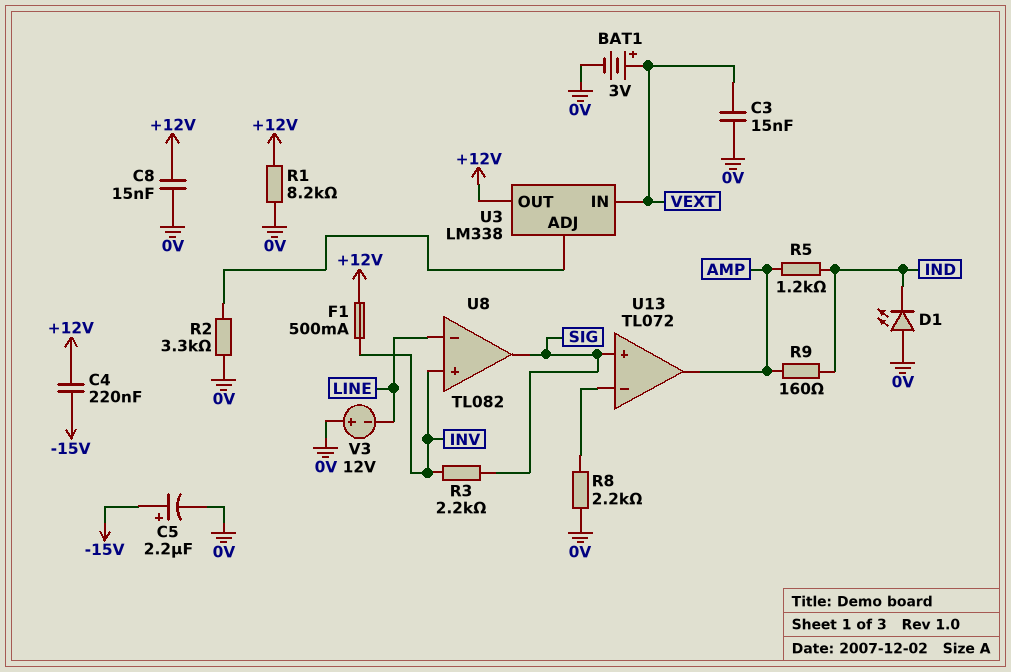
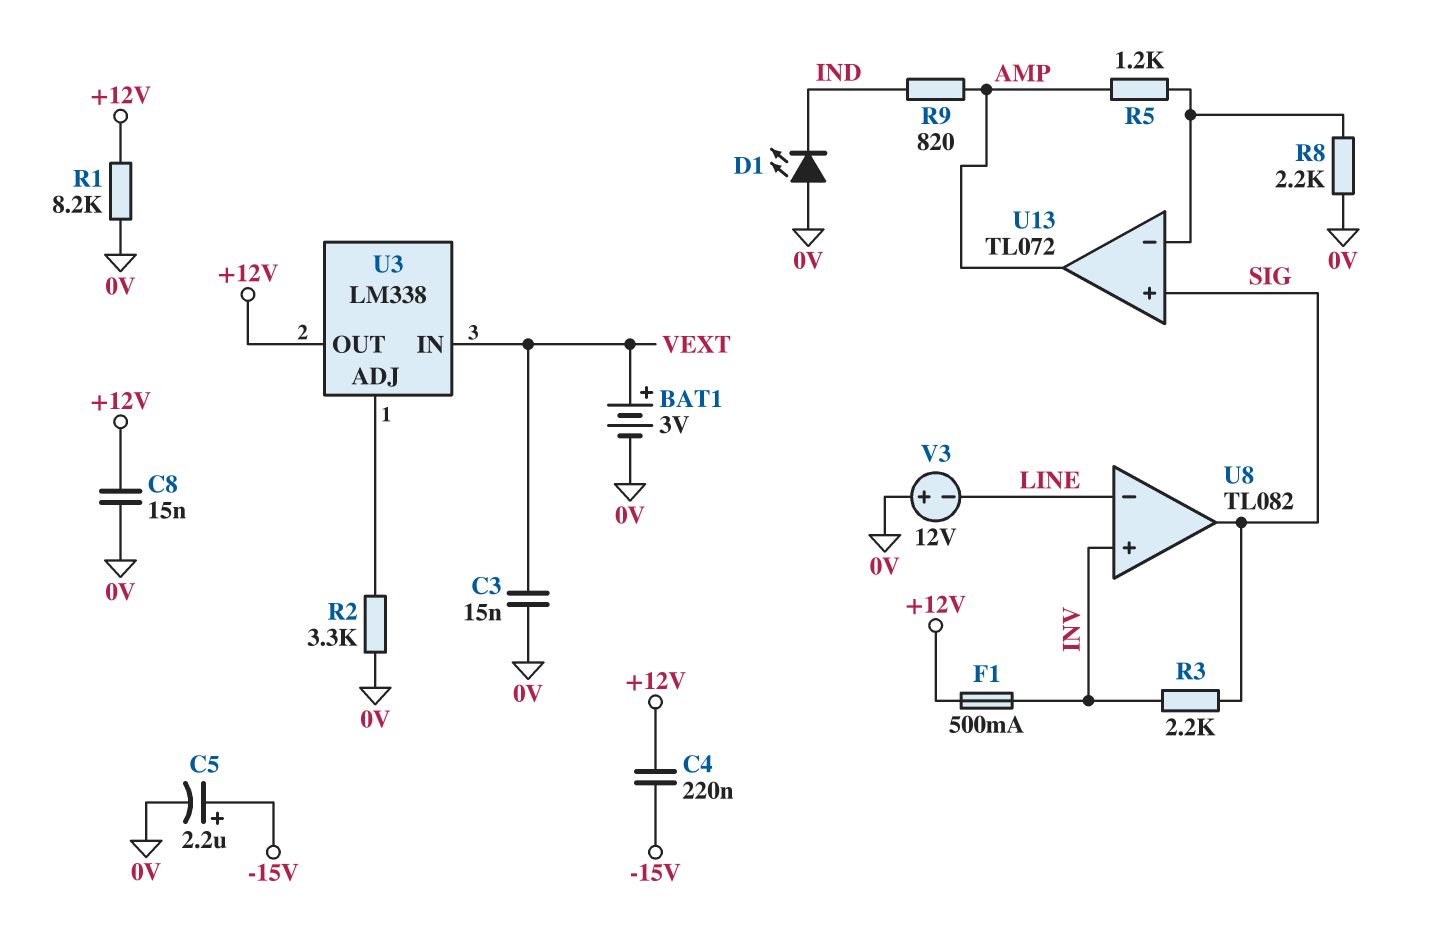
R5: 1.2k (AMP, IND) -> 1.2k (AMP, U13/in-)
R9: 160 (AMP, IND) -> 820 (AMP, IND)

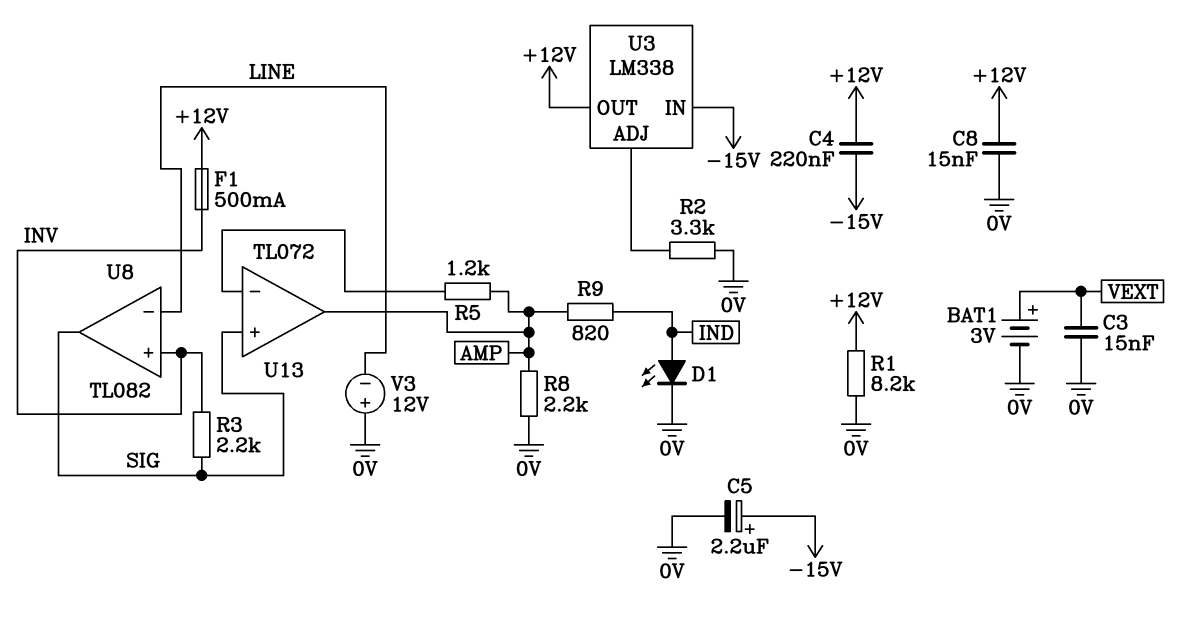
D1: LED (A 0V, K IND) -> LED (A IND, K 0V)
R8: 2.2k (0V, U13/in-) -> 2.2k (0V, AMP)
U3 pin IN: VEXT -> -15V

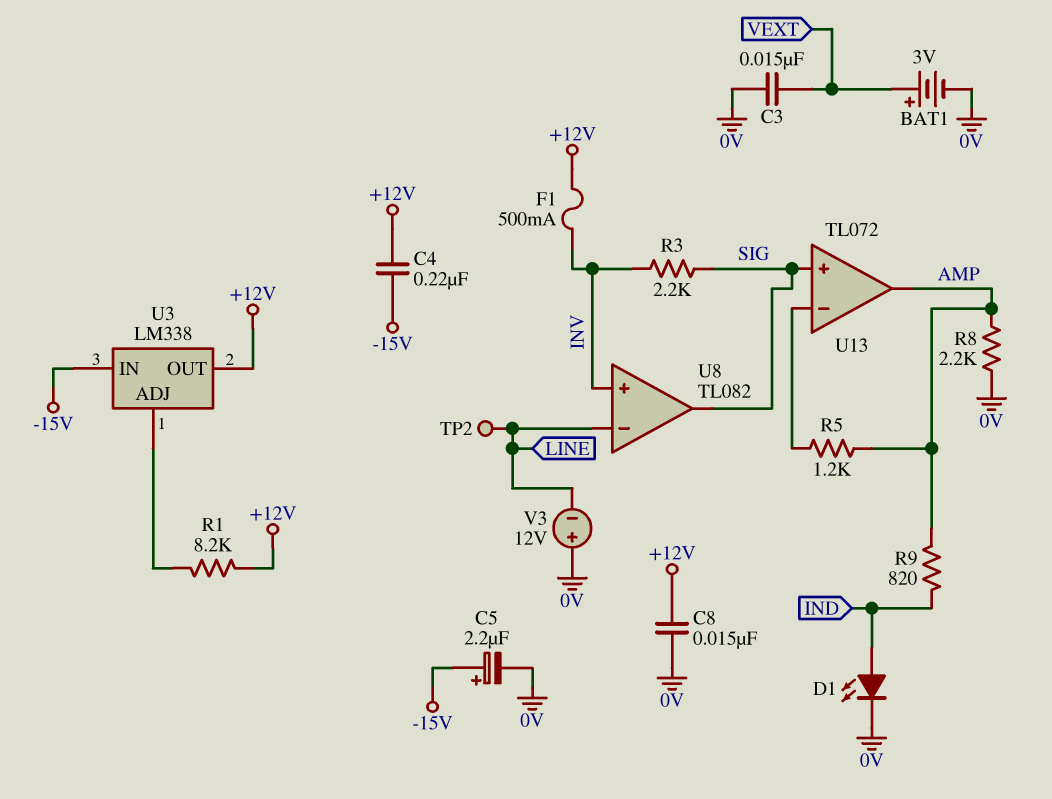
R1: 8.2k (+12V, 0V) -> 8.2k (+12V, U3/ADJ)
R2: 3.3k (0V, U3/ADJ) -> none
TP2: none -> test point (LINE)

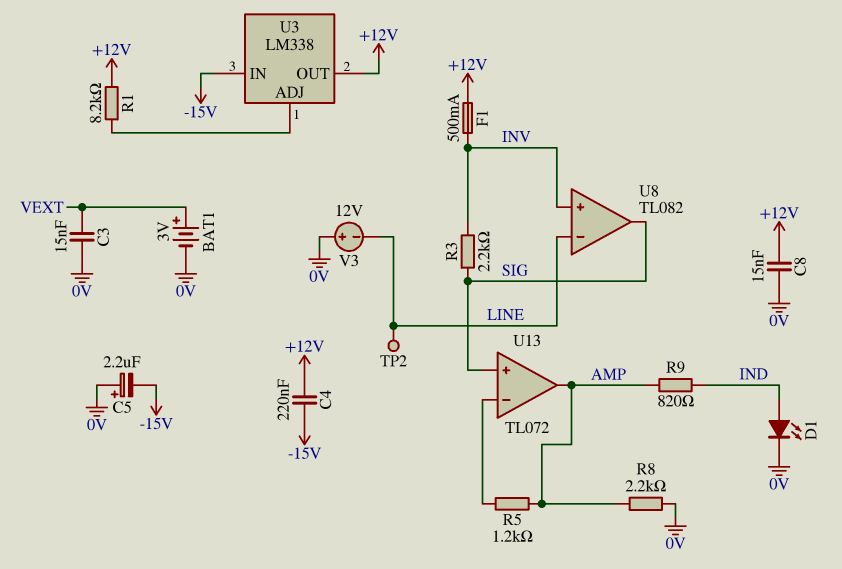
C5: 2.2uF (plus -15V, minus 0V) -> 2.2uF (plus 0V, minus -15V)

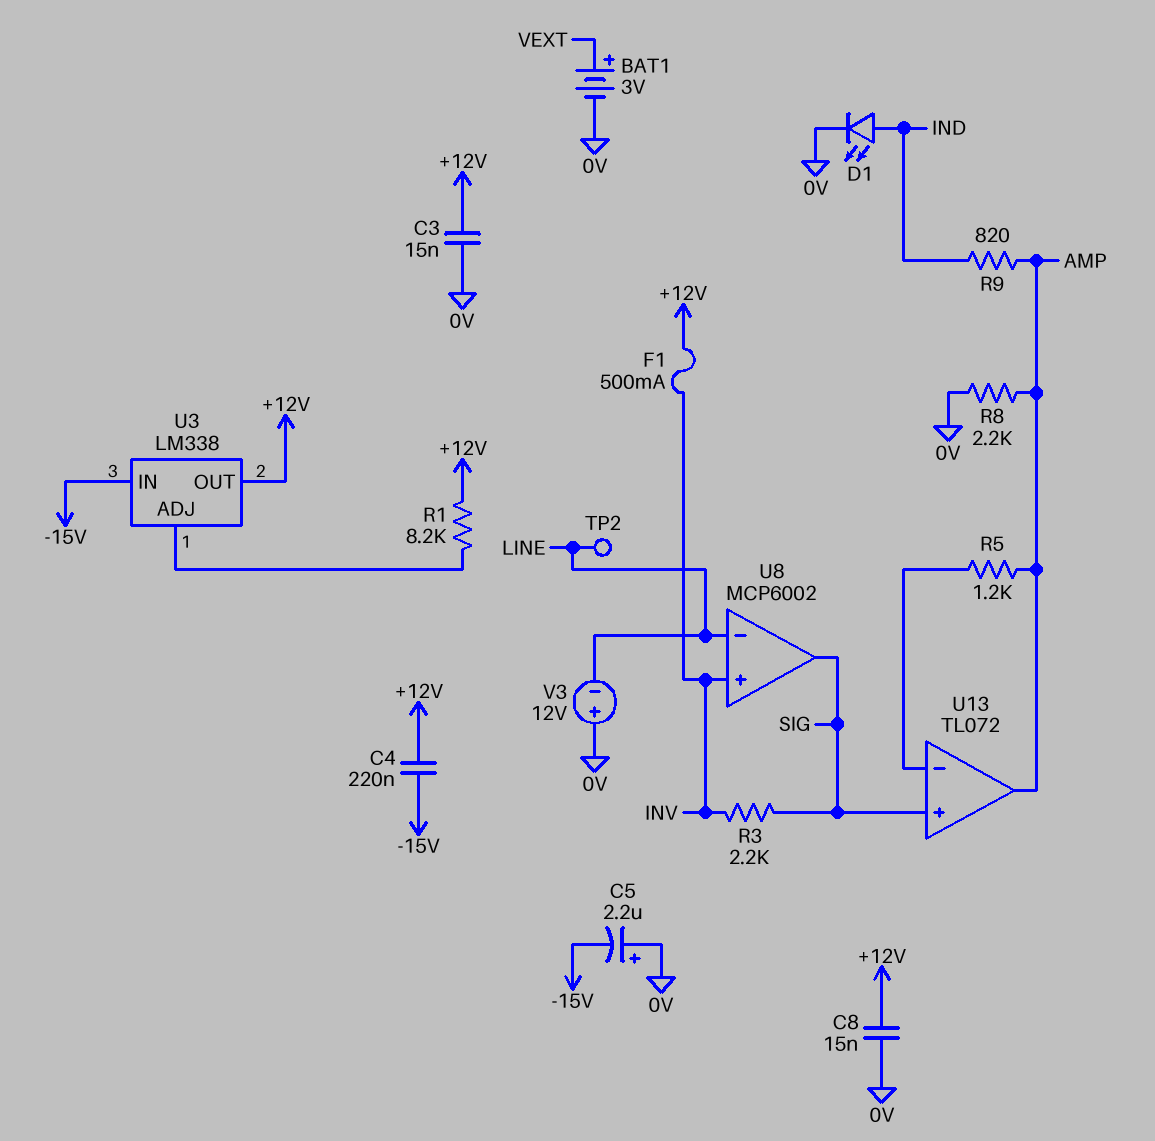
C3: 15nF (0V, VEXT) -> 15nF (+12V, 0V)
U8: TL082 -> MCP6002

